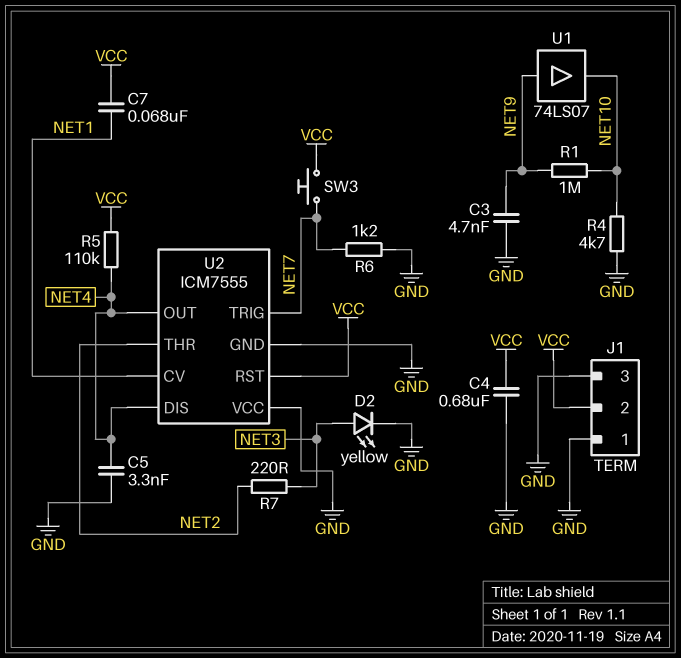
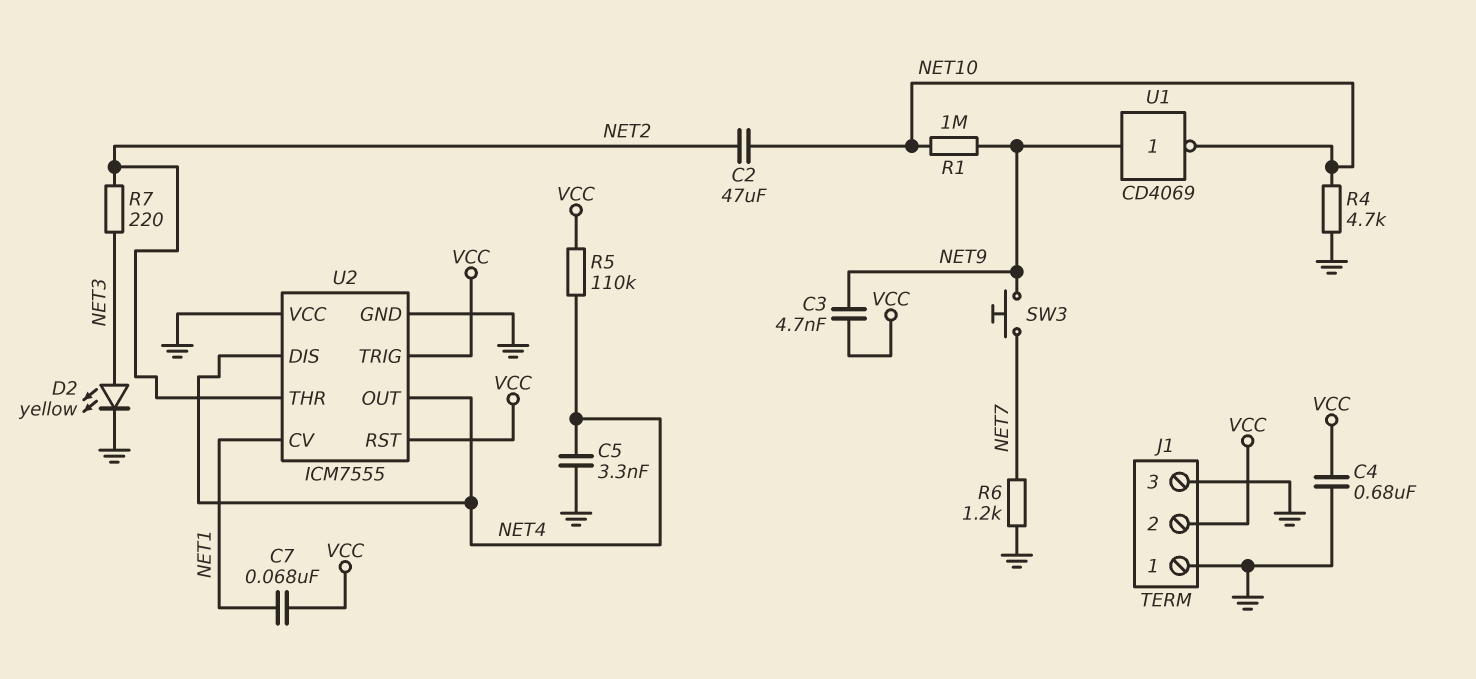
C2: none -> 47uF (NET2, NET10)
C3: 4.7nF (GND, NET9) -> 4.7nF (NET9, VCC)
SW3: button (NET7, VCC) -> button (NET7, NET9)
U1: buffer 74LS07 (in NET9, out NET10) -> NOT CD4069 (in NET9, out NET10)
U2 pin TRIG: NET7 -> VCC

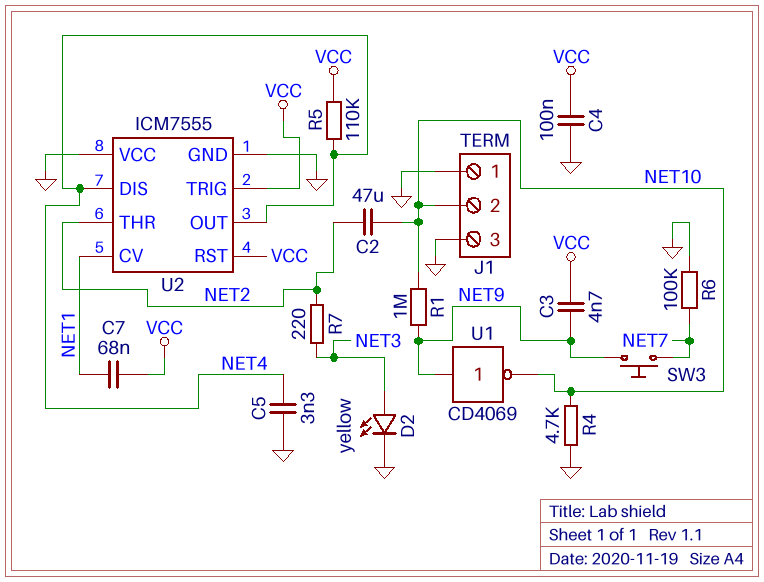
C4: 680nF (GND, VCC) -> 100nF (GND, VCC)
J1 pin 2: VCC -> NET10
R6: 1.2k (GND, NET7) -> 100k (GND, NET7)

